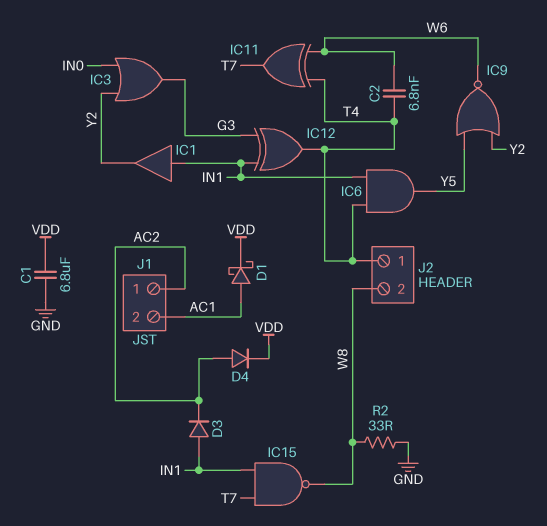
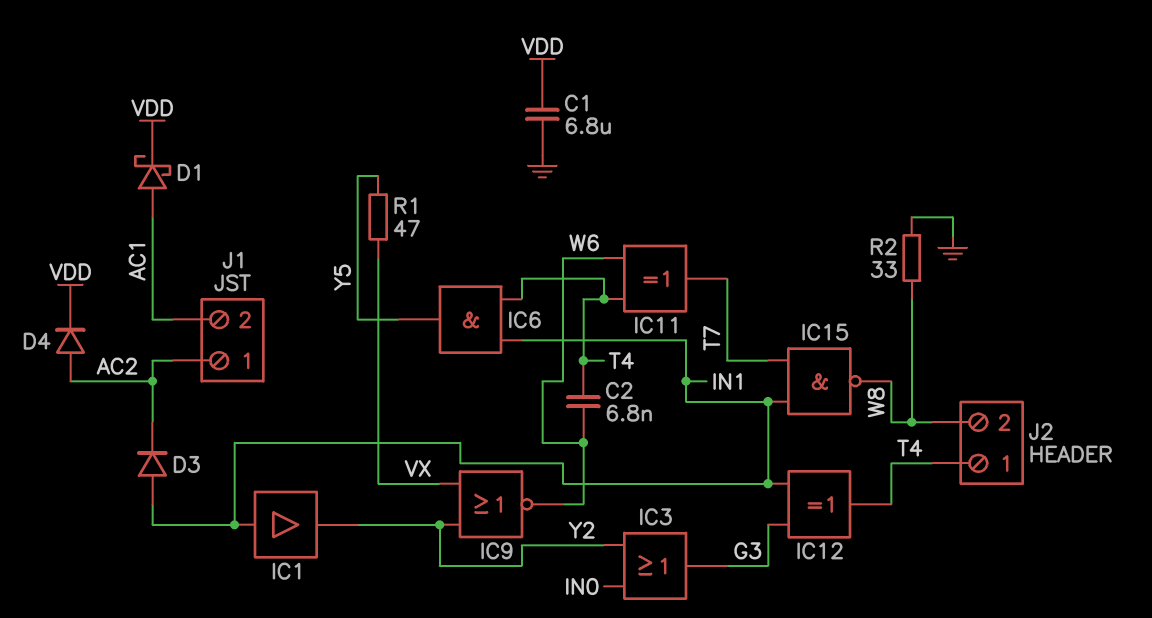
IC9: NOR (in Y2, in Y5, out W6) -> NOR (in VX, in Y2, out W6)
R1: none -> 47 (VX, Y5)

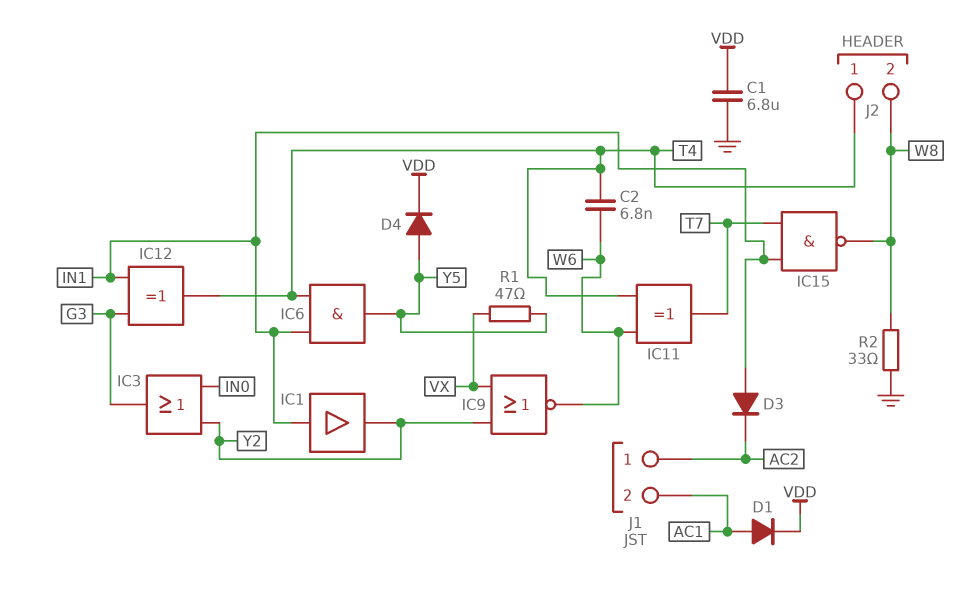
D1: schottky (A AC1, K VDD) -> diode (A AC1, K VDD)
D4: diode (A AC2, K VDD) -> diode (A Y5, K VDD)

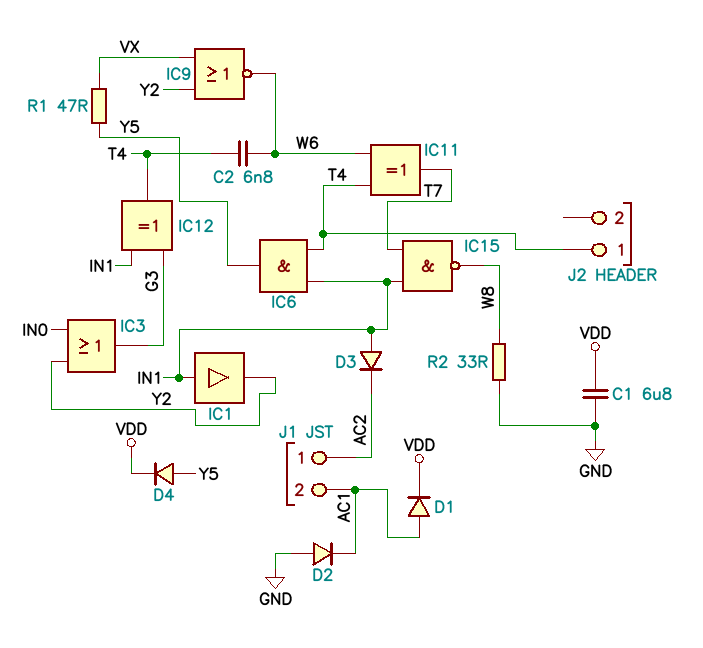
D2: none -> diode (A GND, K AC1)
J2 pin 2: W8 -> none

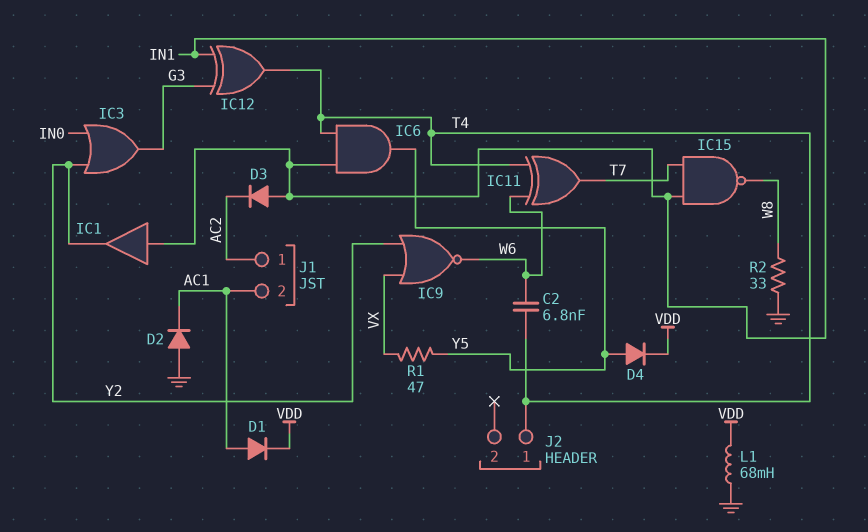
C1: 6.8uF (GND, VDD) -> none
L1: none -> 68mH (GND, VDD)

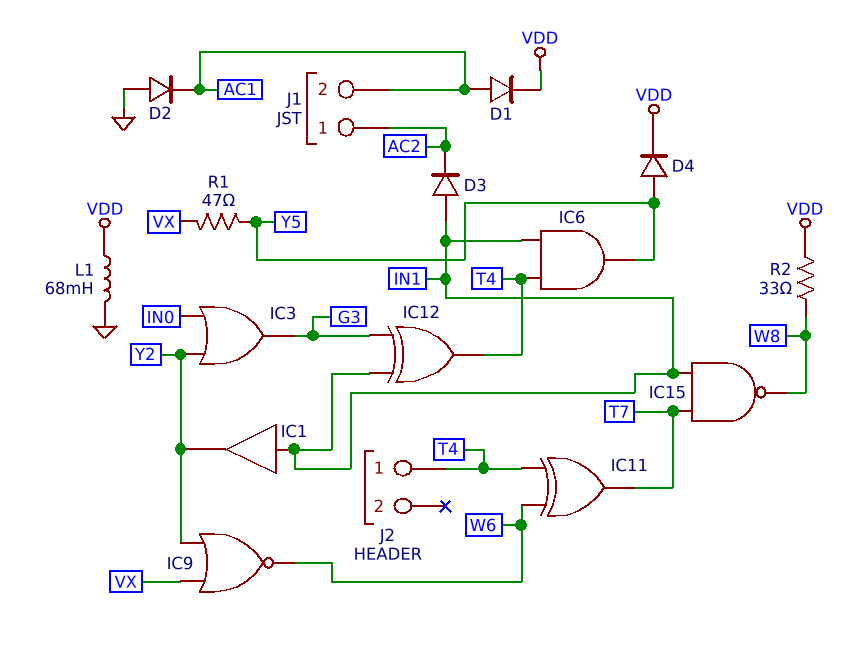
C2: 6.8nF (T4, W6) -> none
R2: 33 (GND, W8) -> 33 (VDD, W8)

